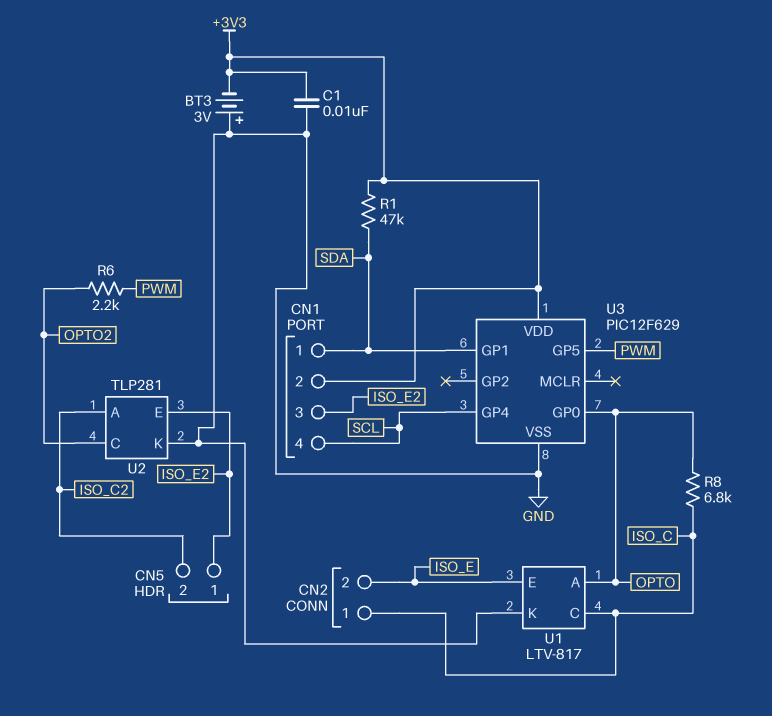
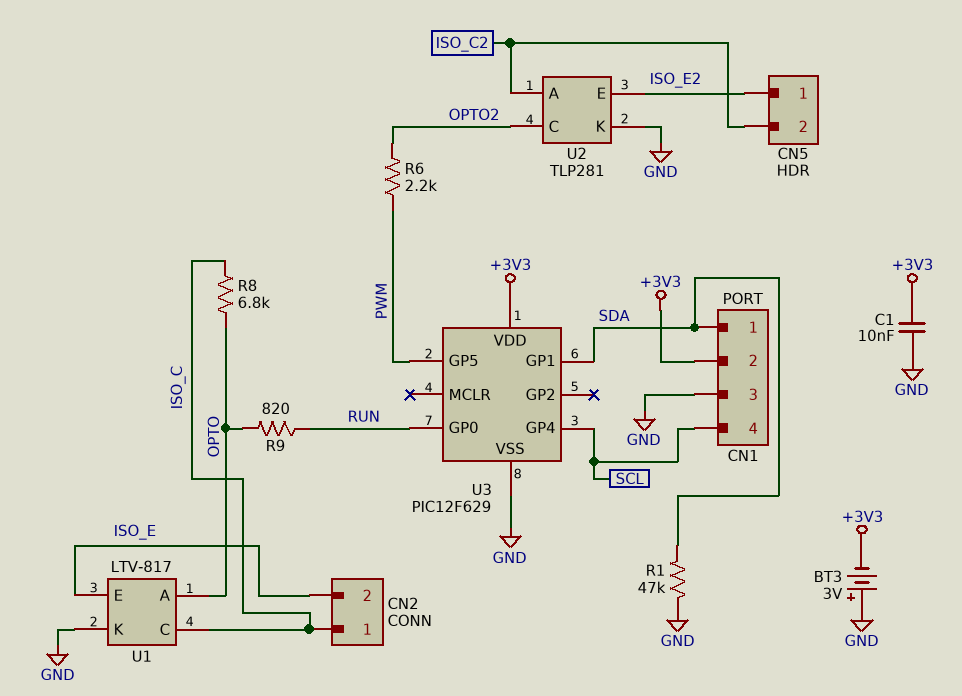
CN1 pin 3: ISO_E2 -> GND
R1: 47k (+3V3, SDA) -> 47k (GND, SDA)
R9: none -> 820 (OPTO, RUN)
U3 pin GP0: OPTO -> RUN

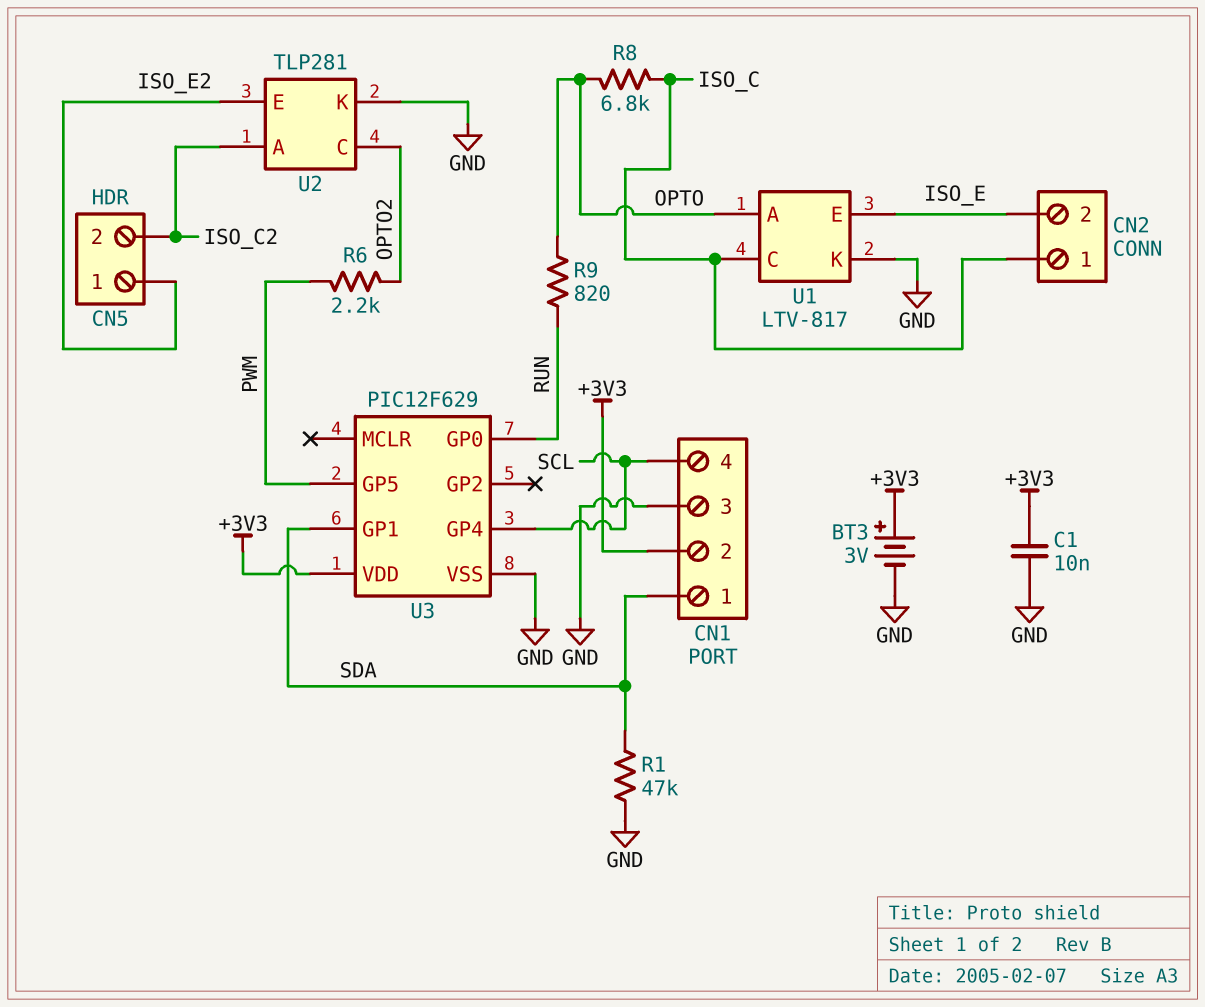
BT3: 3V (plus GND, minus +3V3) -> 3V (plus +3V3, minus GND)

